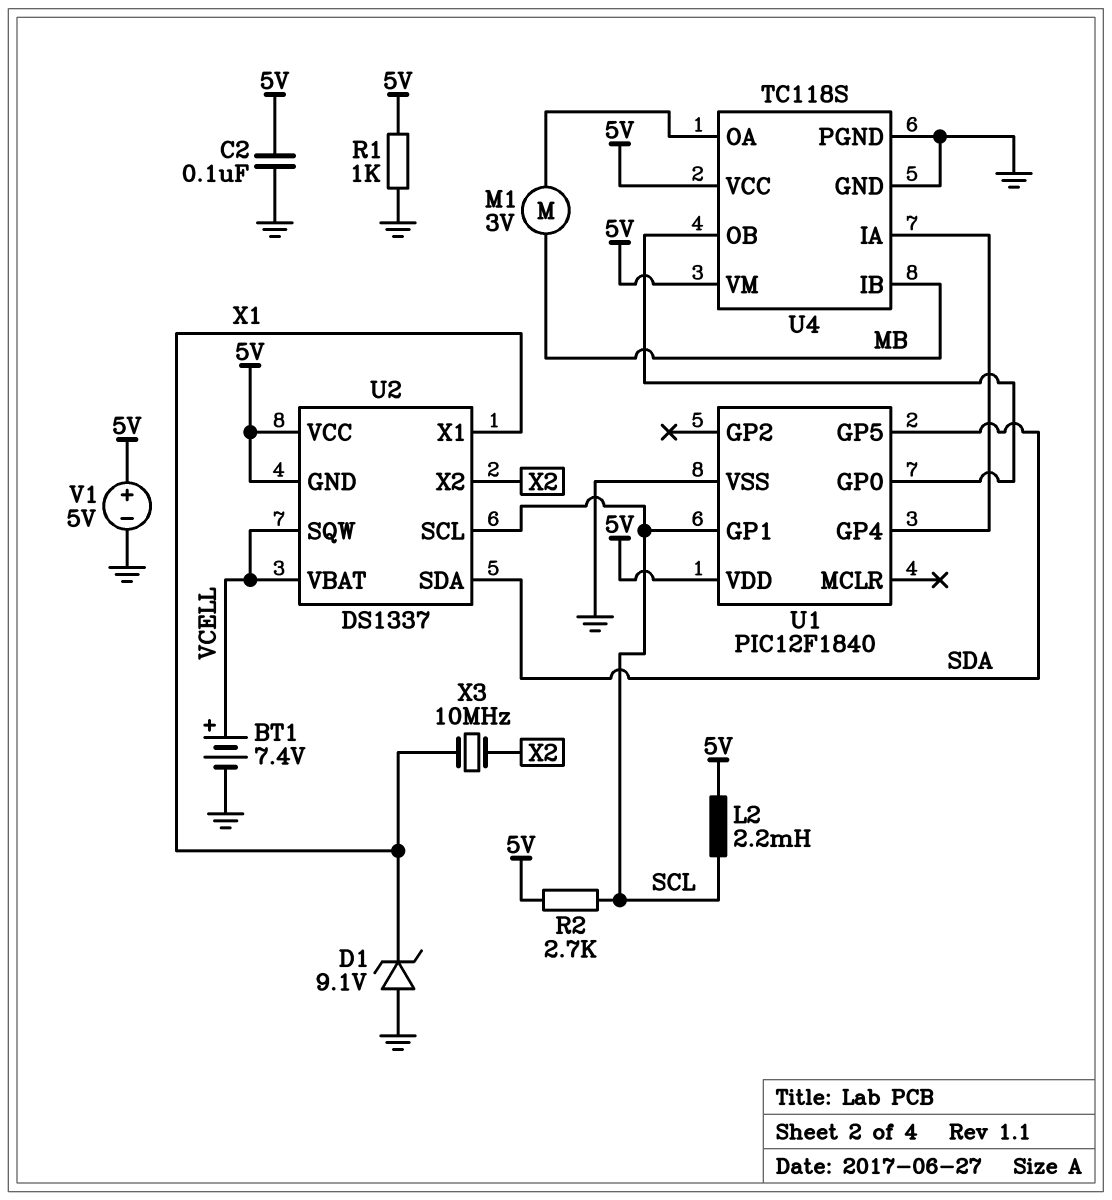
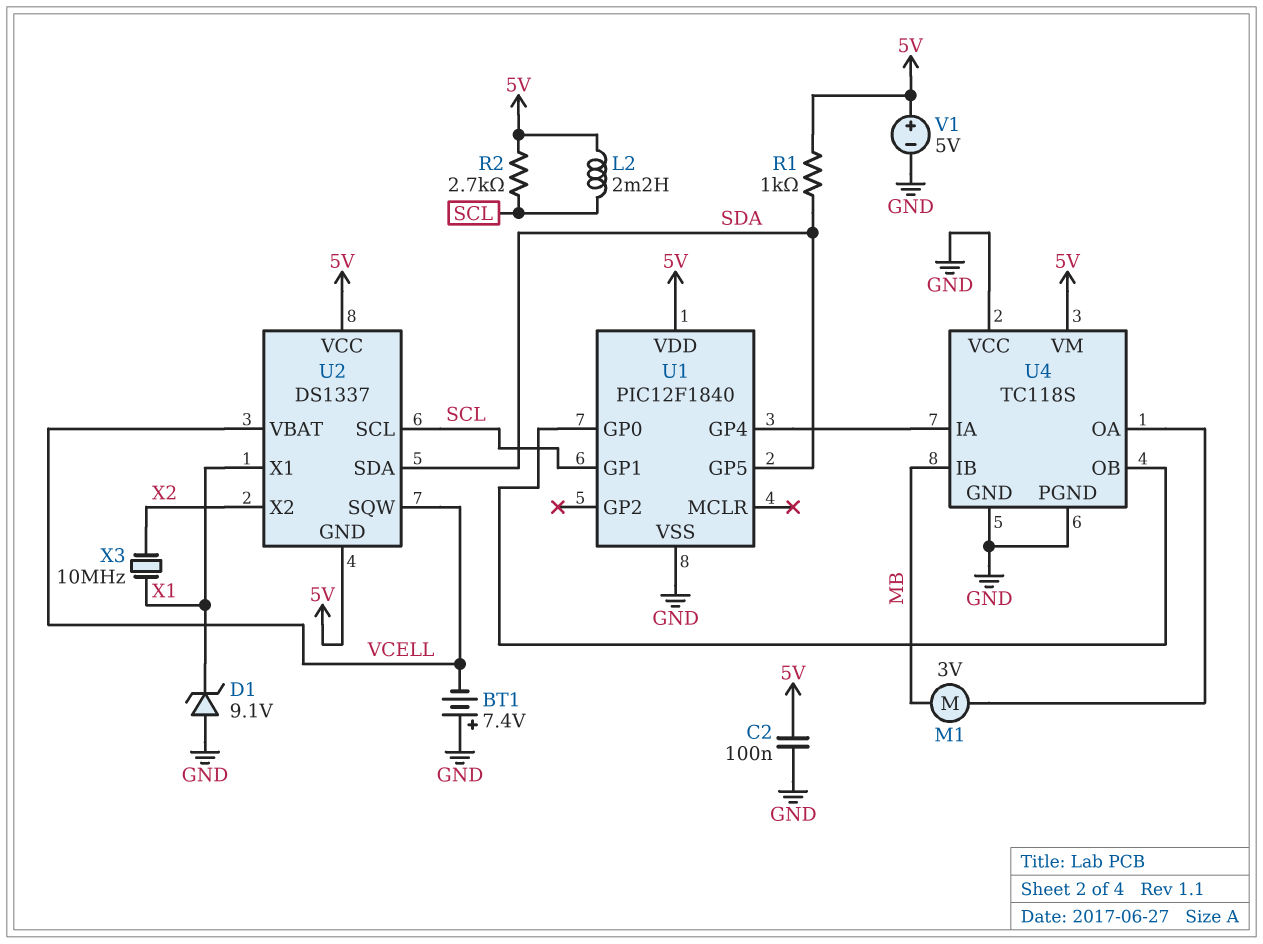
BT1: 7.4V (plus VCELL, minus GND) -> 7.4V (plus GND, minus VCELL)
R1: 1k (5V, GND) -> 1k (5V, SDA)
U4 pin VCC: 5V -> GND

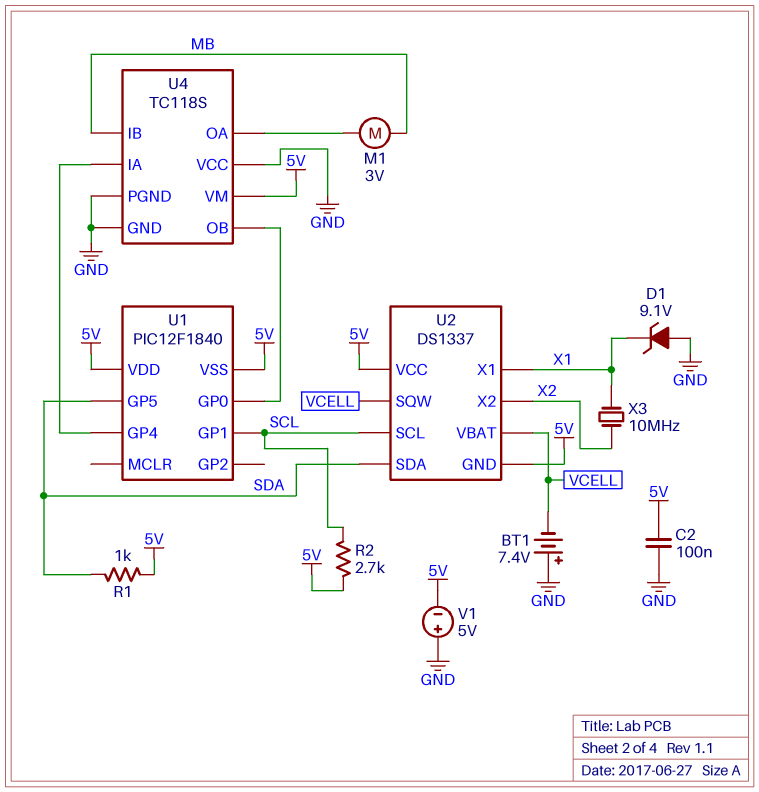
L2: 2.2mH (5V, SCL) -> none
U1 pin VSS: GND -> 5V
V1: 5V (plus 5V, minus GND) -> 5V (plus GND, minus 5V)

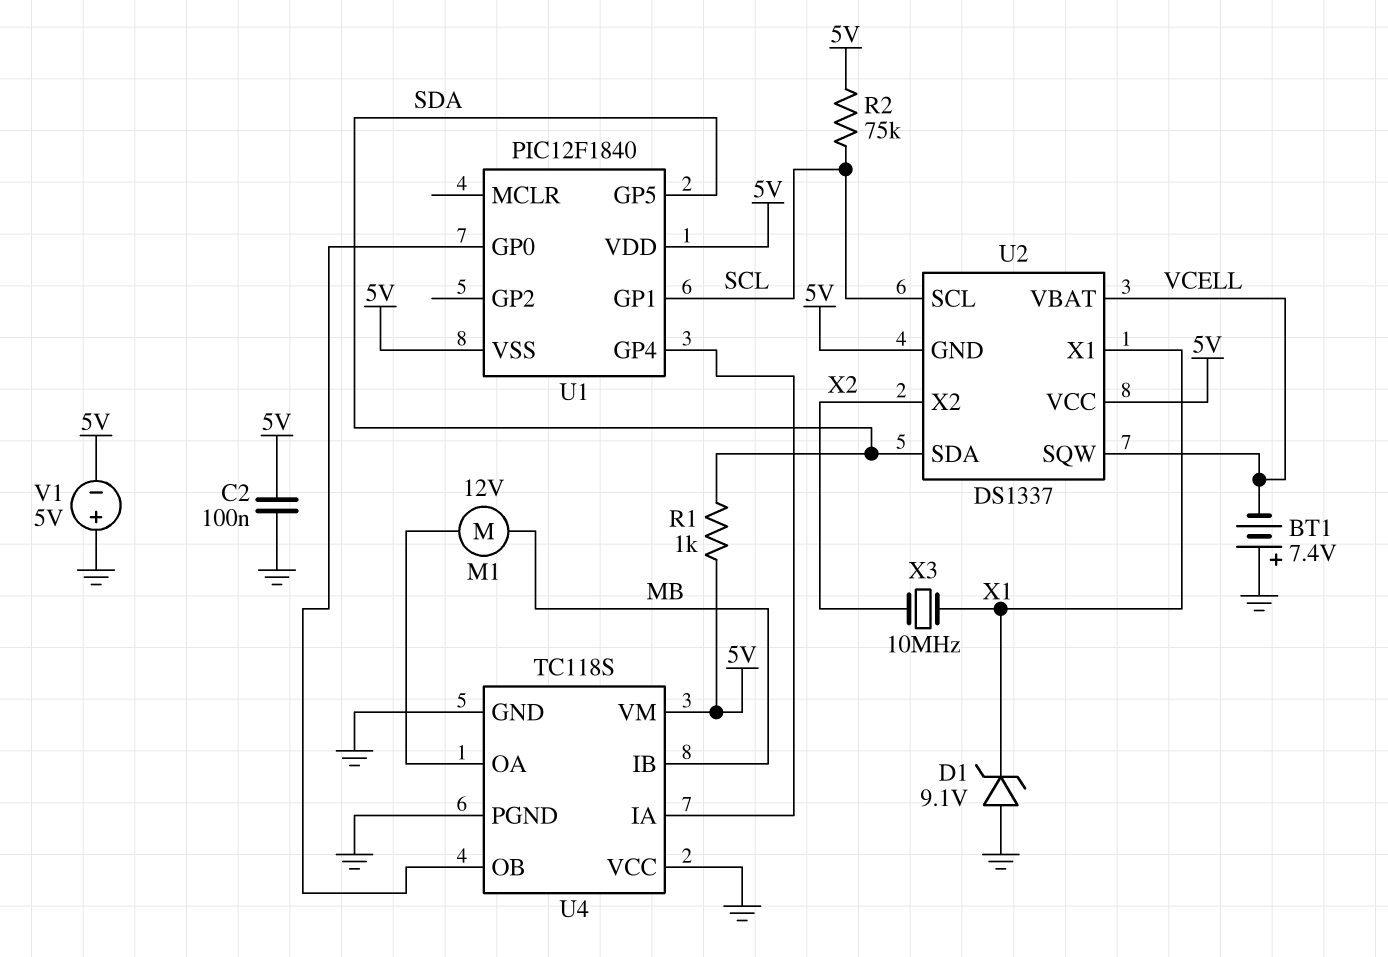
M1: motor 3V (MB, U4/OA) -> motor 12V (MB, U4/OA)
R2: 2.7k (5V, SCL) -> 75k (5V, SCL)

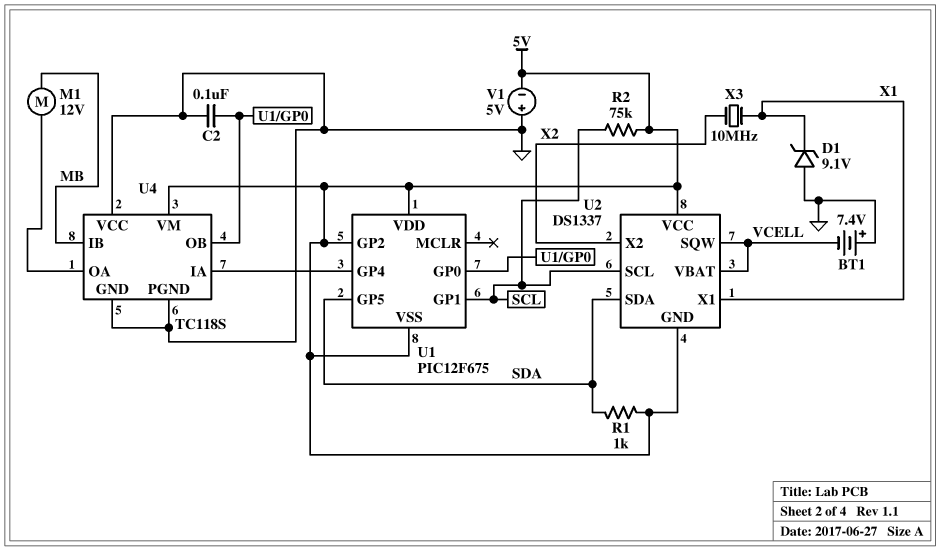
C2: 100nF (5V, GND) -> 100nF (GND, U1/GP0)
U1: PIC12F1840 -> PIC12F675
U1 pin GP2: none -> 5V

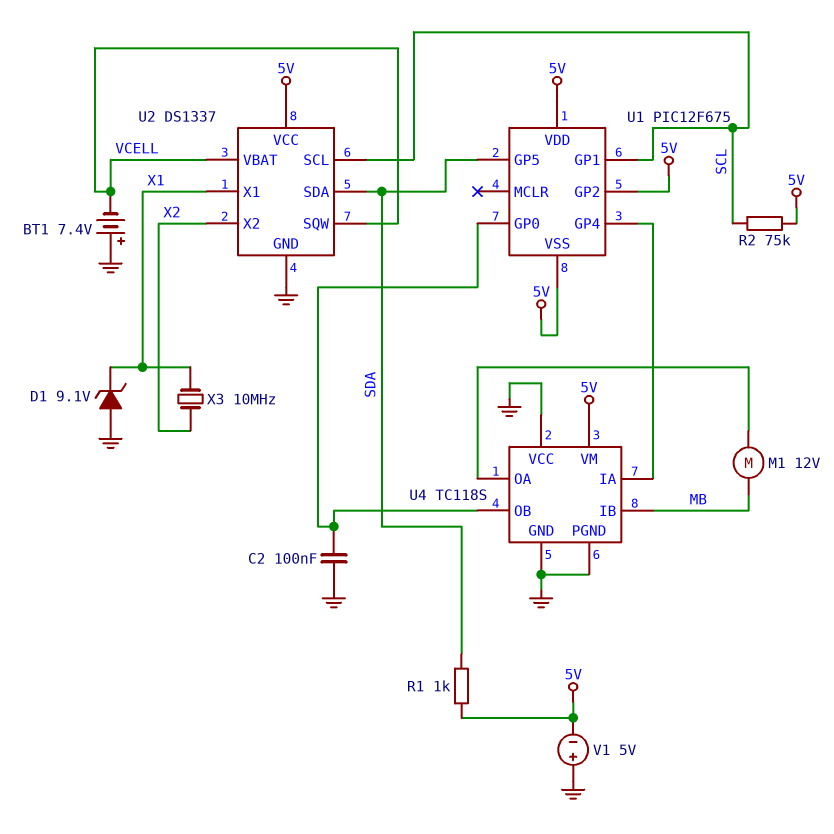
U2 pin GND: 5V -> GND

